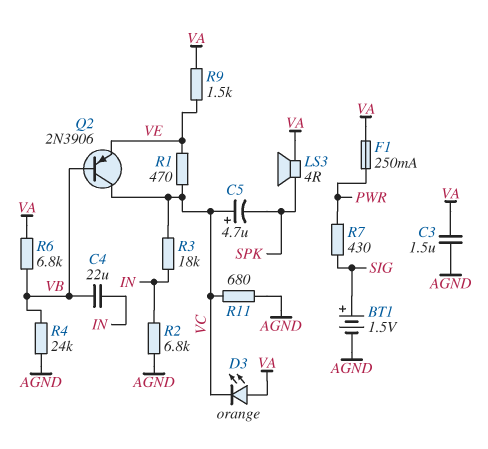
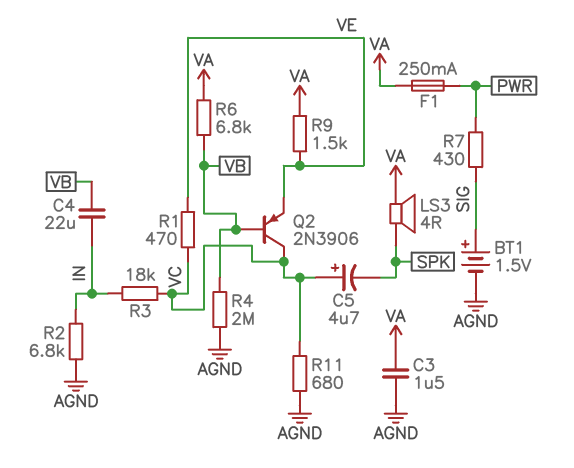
D3: LED orange (A VA, K VC) -> none
R4: 24k (AGND, VB) -> 2M (AGND, VB)

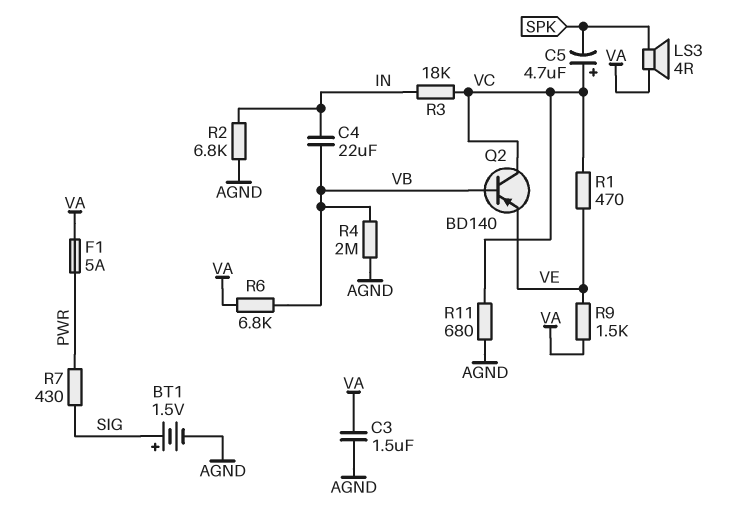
F1: 250mA (PWR, VA) -> 5A (PWR, VA)
Q2: PNP 2N3906 (B VB, C VC, E VE) -> PNP BD140 (B VB, C VC, E VE)

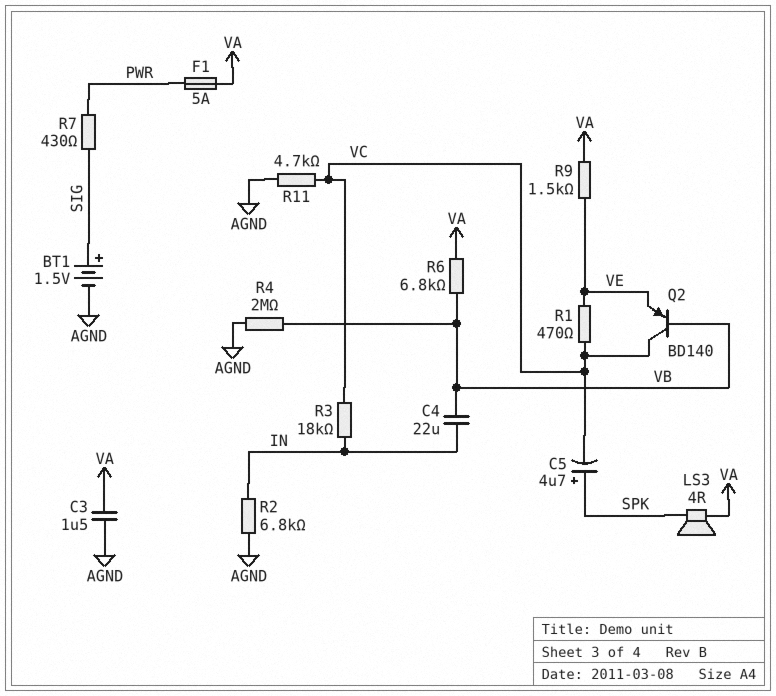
C5: 4.7uF (plus VC, minus SPK) -> 4.7uF (plus SPK, minus VC)
R11: 680 (AGND, VC) -> 4.7k (AGND, VC)

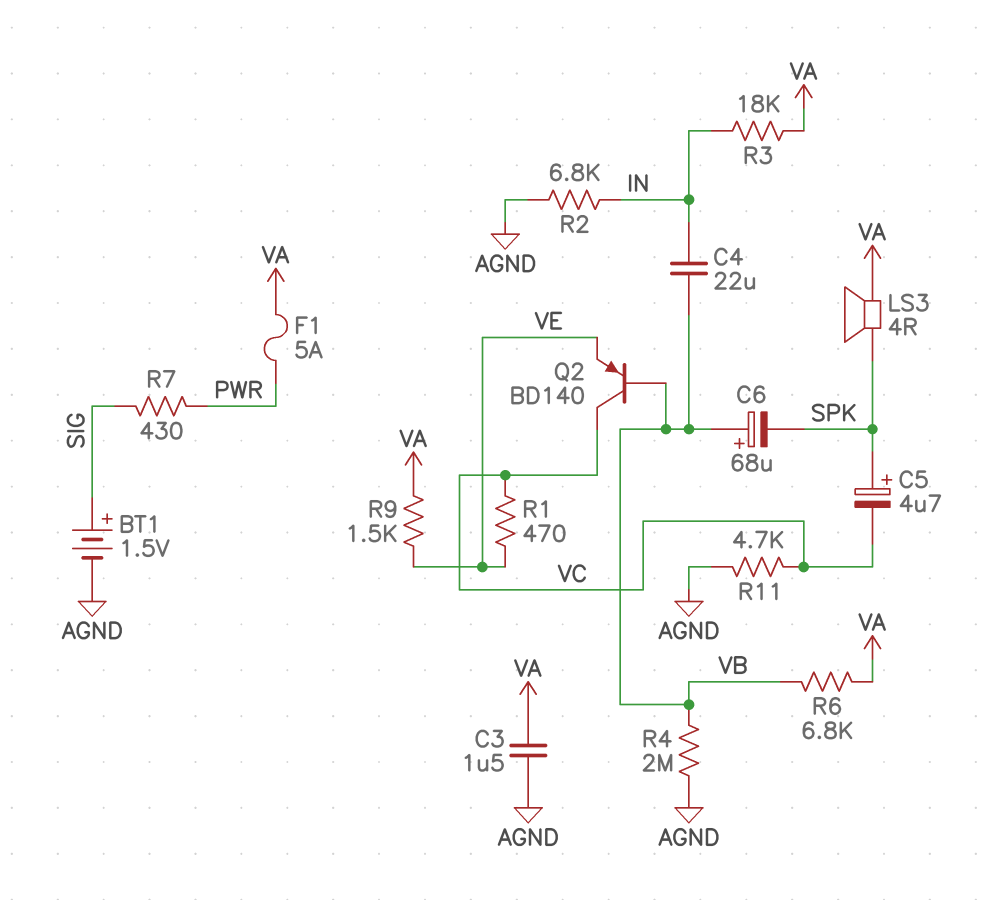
C6: none -> 68uF (plus VB, minus SPK)
R3: 18k (IN, VC) -> 18k (IN, VA)

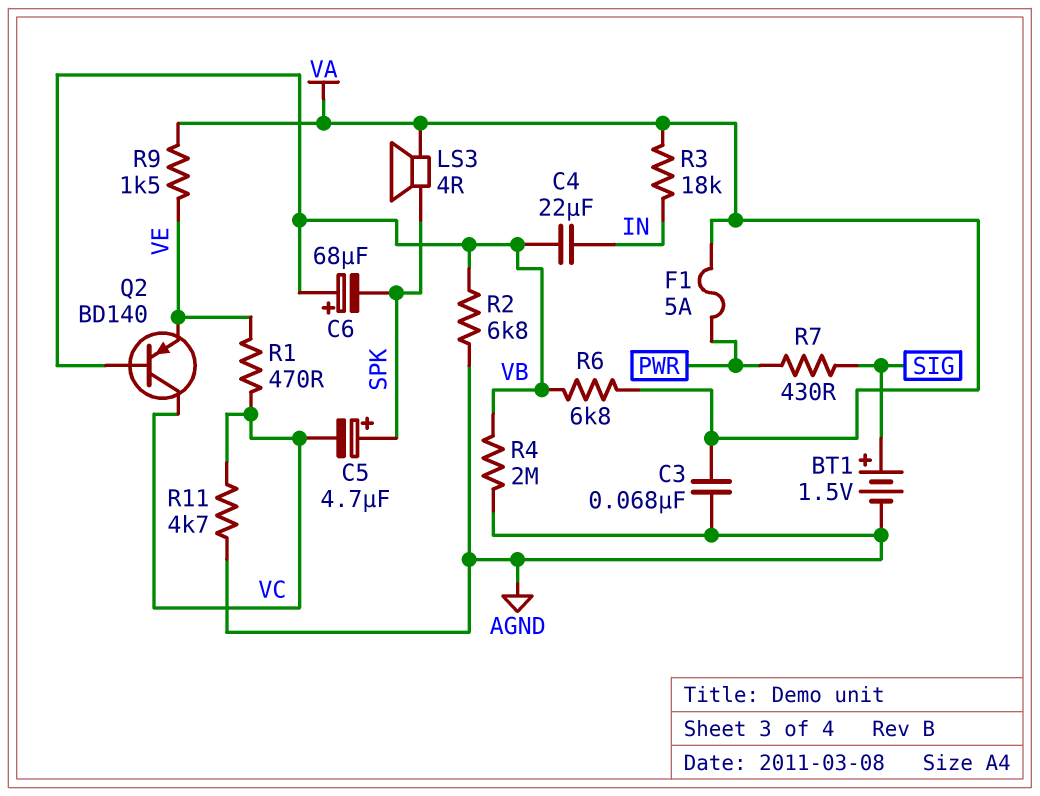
C3: 1.5uF (AGND, VA) -> 68nF (AGND, VA)
R2: 6.8k (AGND, IN) -> 6.8k (AGND, VB)

